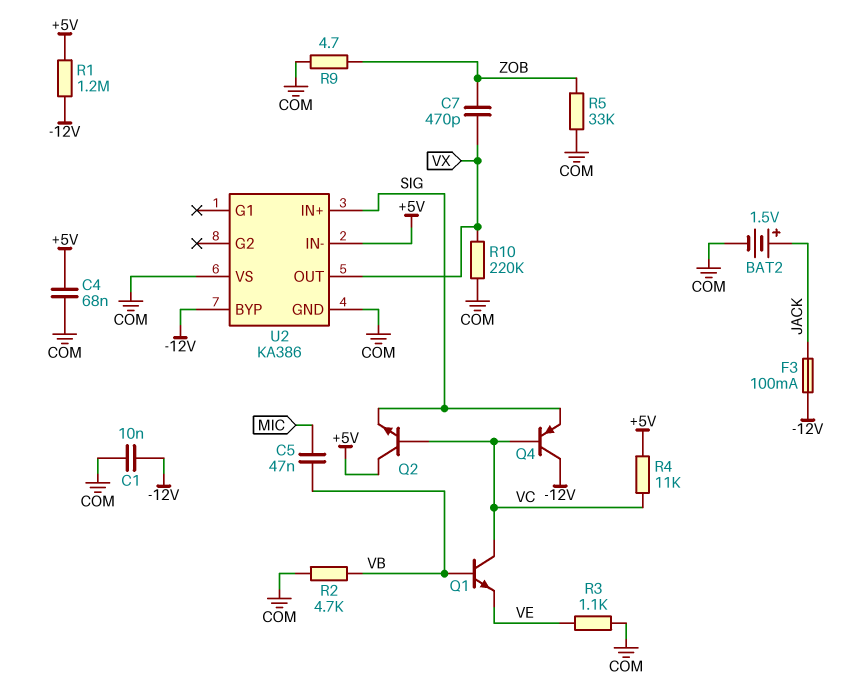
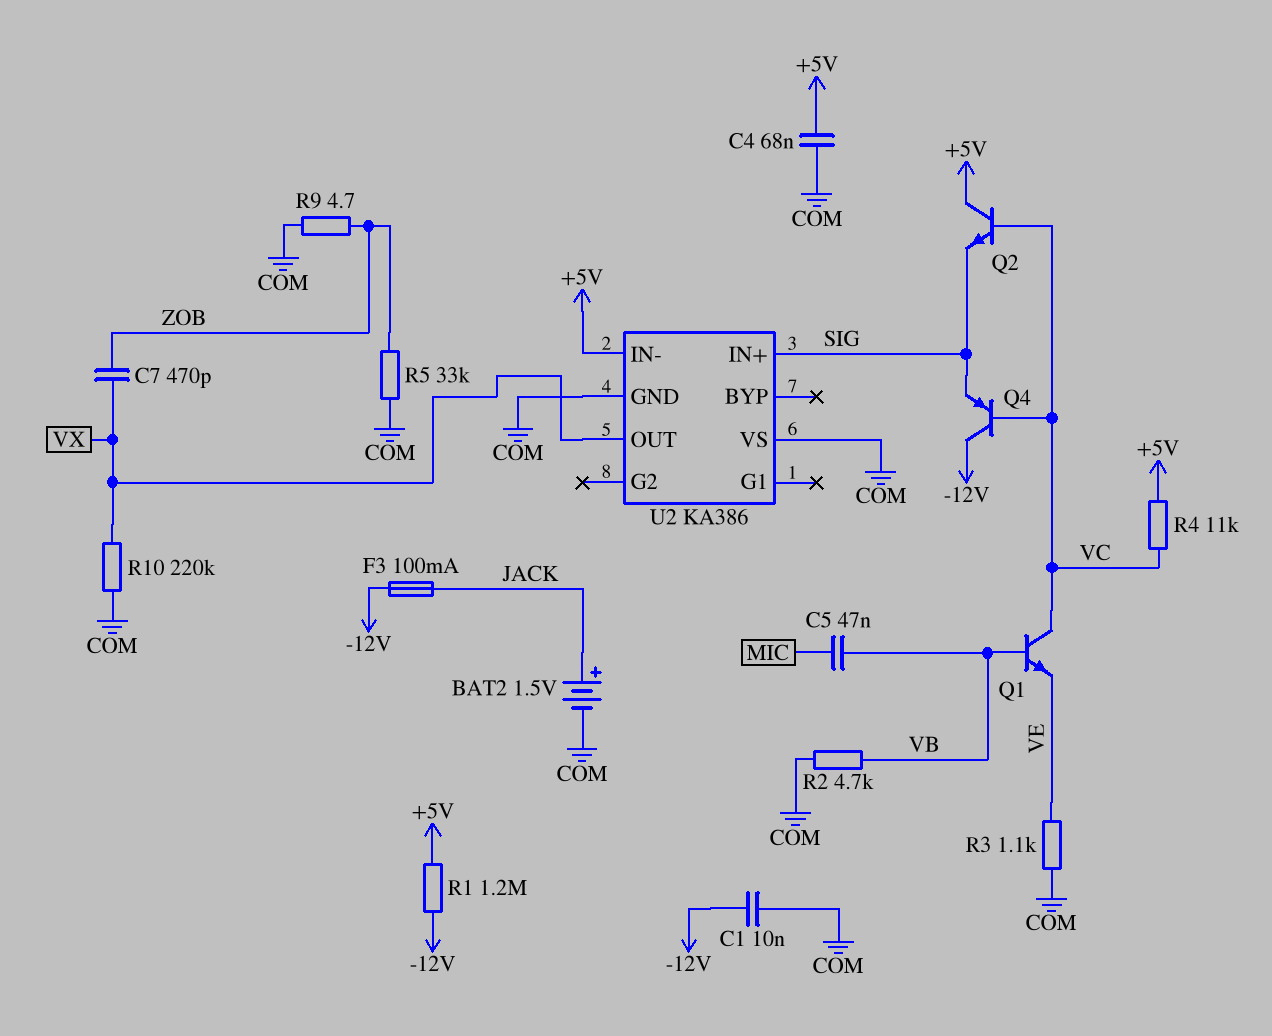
U2 pin BYP: -12V -> none

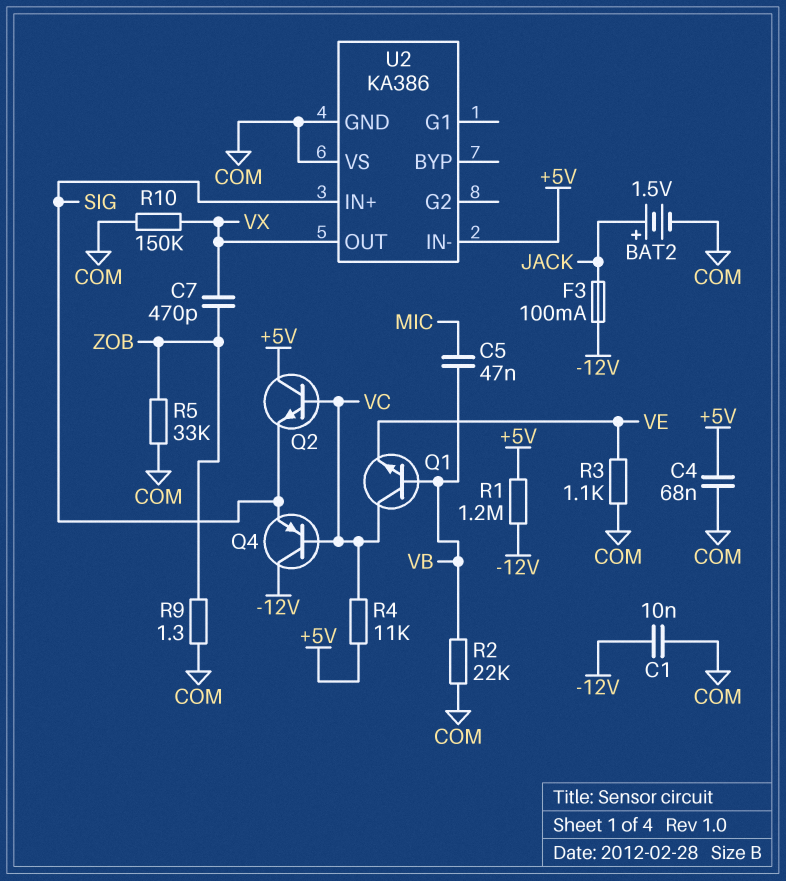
R2: 4.7k (COM, VB) -> 22k (COM, VB)
R9: 4.7 (COM, ZOB) -> 1.3 (COM, ZOB)
R10: 220k (COM, VX) -> 150k (COM, VX)

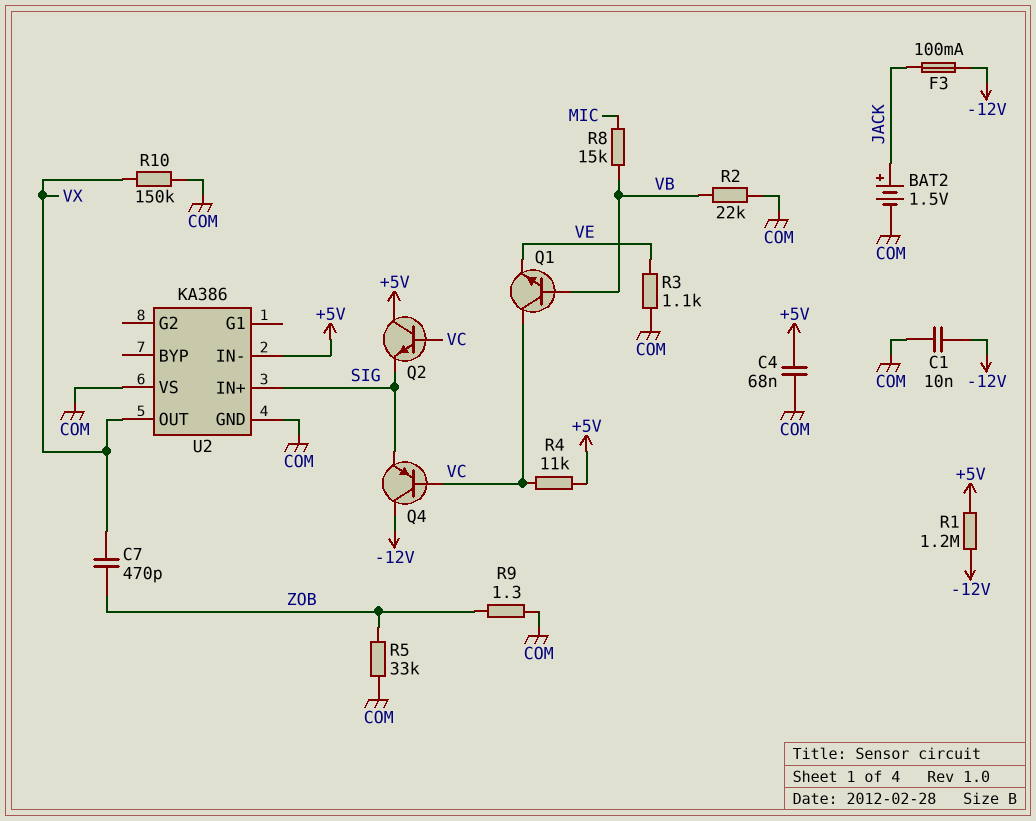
C5: 47nF (MIC, VB) -> none
R8: none -> 15k (MIC, VB)

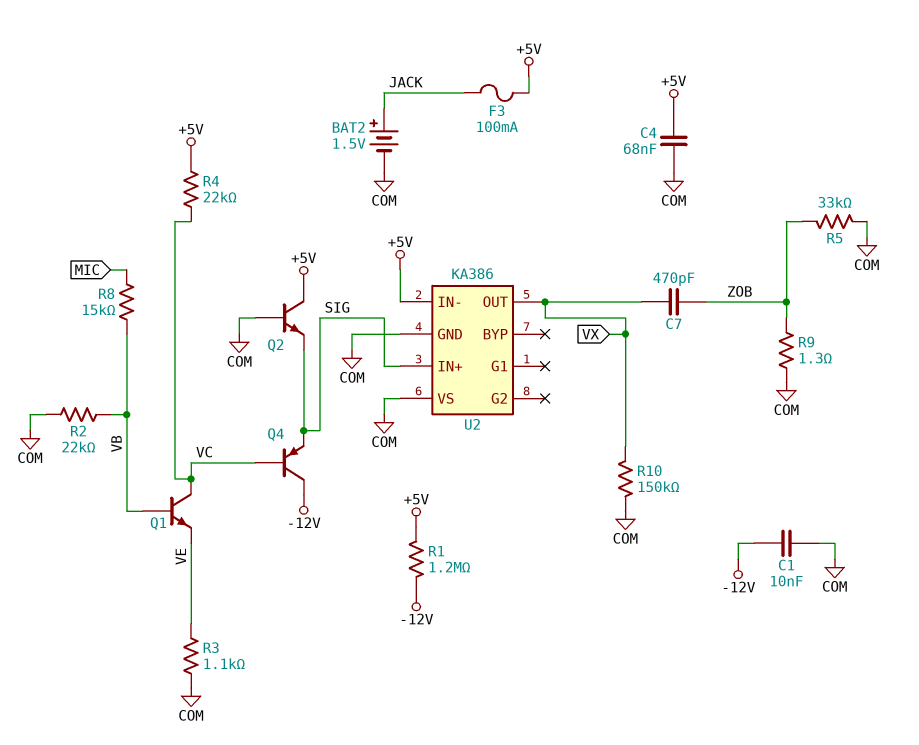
F3: 100mA (-12V, JACK) -> 100mA (+5V, JACK)
Q2: NPN (B VC, C +5V, E SIG) -> NPN (B COM, C +5V, E SIG)
R4: 11k (+5V, VC) -> 22k (+5V, VC)

